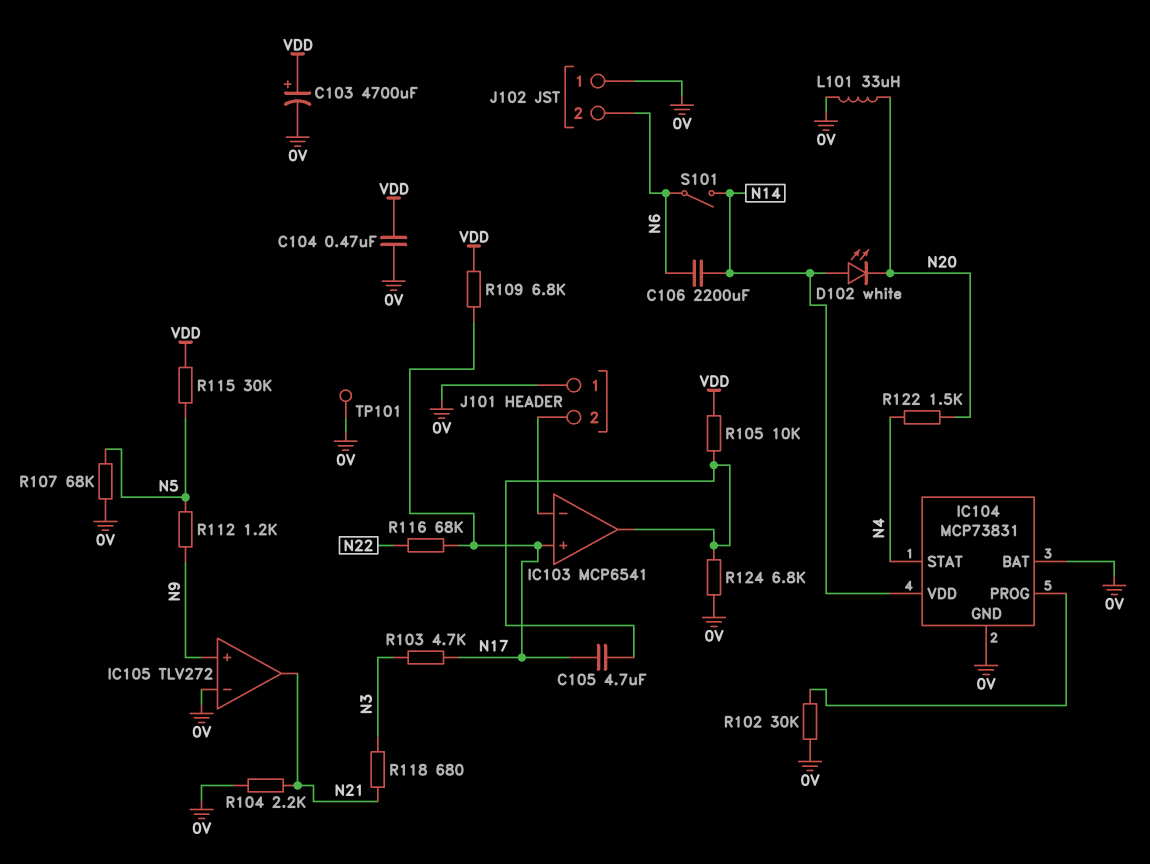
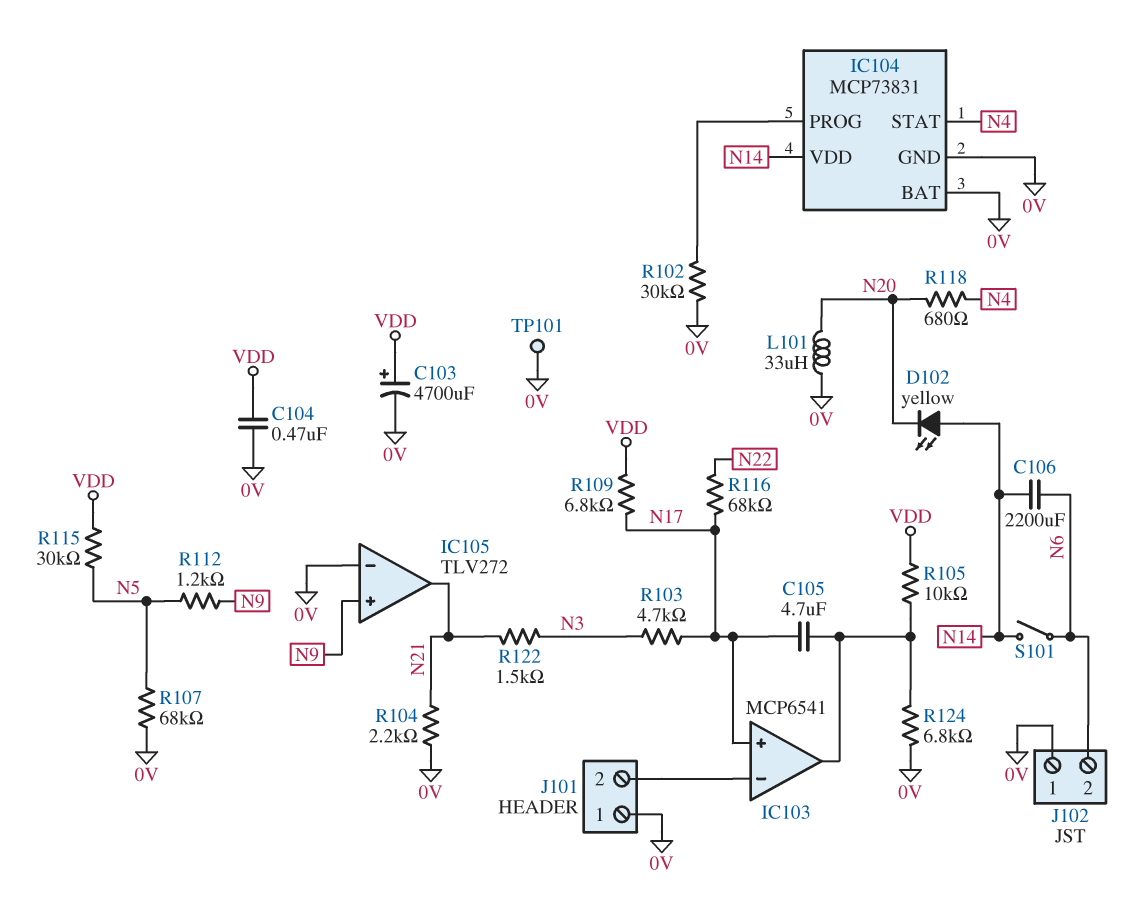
D102: LED white (A N14, K N20) -> LED yellow (A N14, K N20)
R118: 680 (N3, N21) -> 680 (N4, N20)
R122: 1.5k (N4, N20) -> 1.5k (N3, N21)

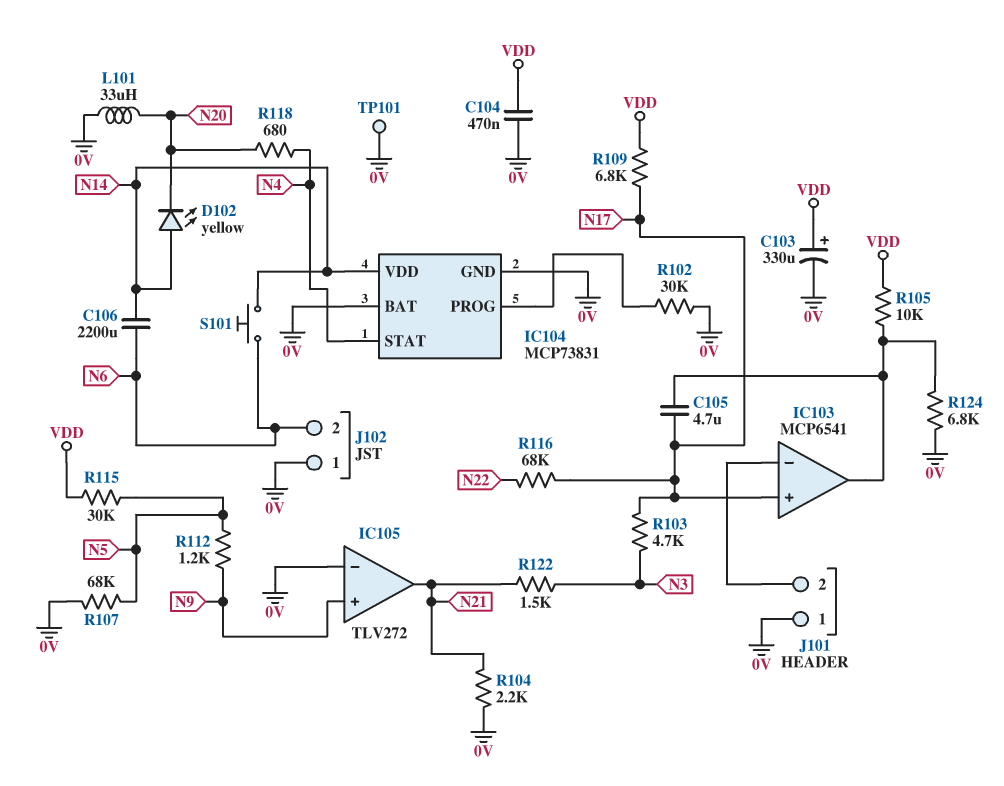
C103: 4700uF (plus VDD, minus 0V) -> 330uF (plus VDD, minus 0V)
S101: switch (N6, N14) -> button (N6, N14)

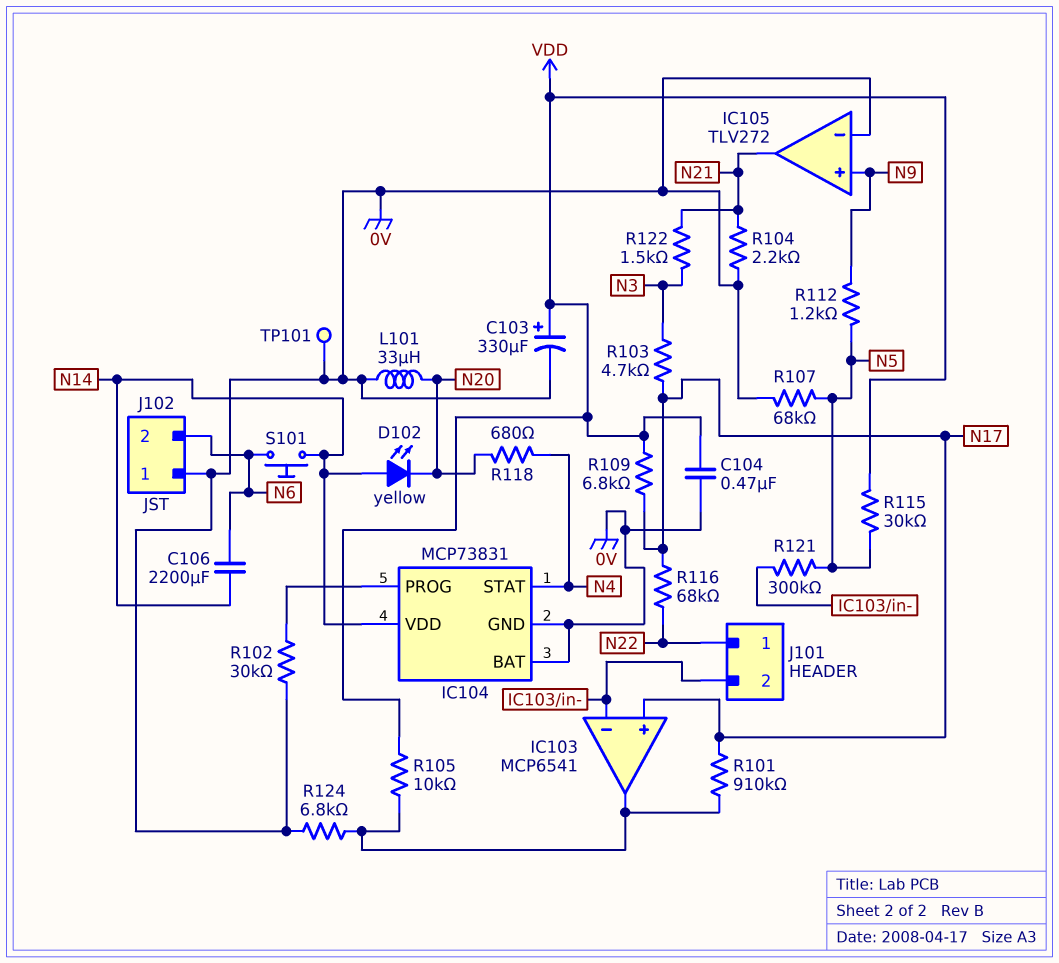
C105: 4.7uF (IC103/out, N17) -> none
J101 pin 1: 0V -> N22
R101: none -> 910k (IC103/out, N17)
R121: none -> 300k (IC103/in-, N5)

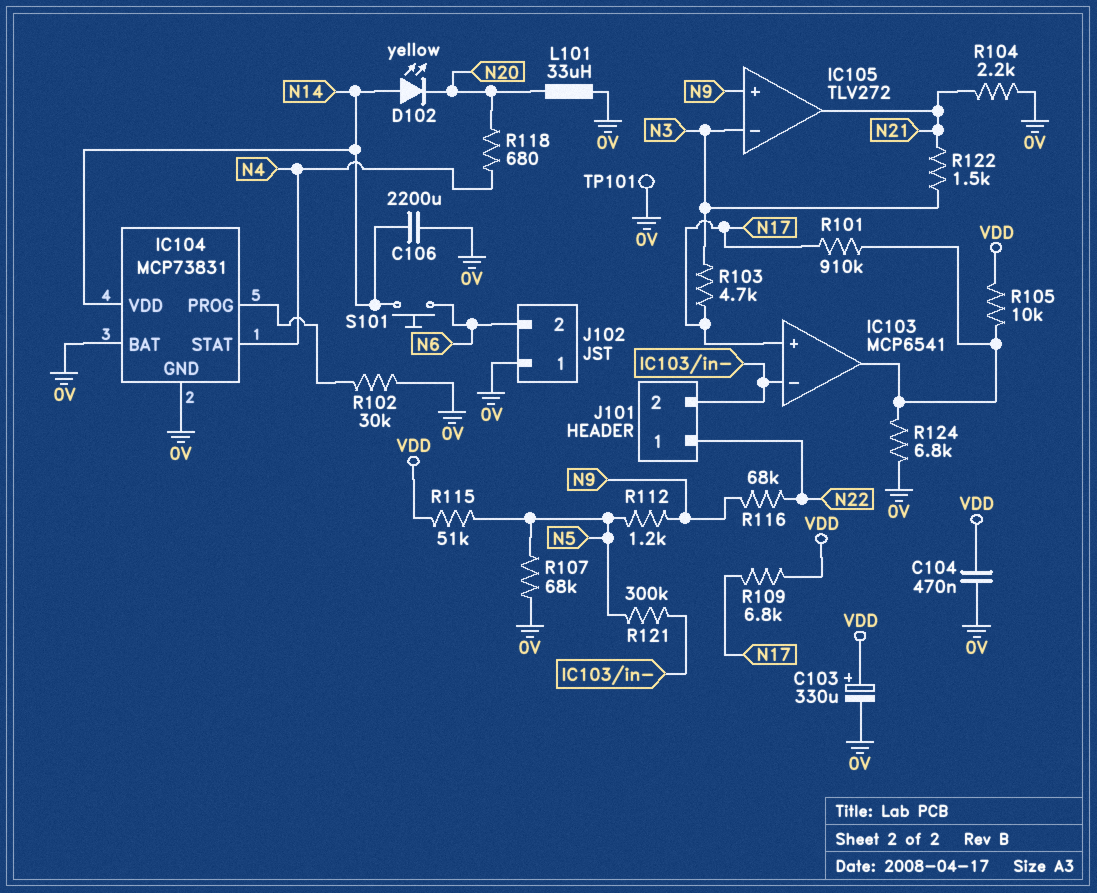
C106: 2200uF (N6, N14) -> 2200uF (0V, N14)
IC105 pin in-: 0V -> N3
R115: 30k (N5, VDD) -> 51k (N5, VDD)
R116: 68k (N17, N22) -> 68k (N9, N22)

